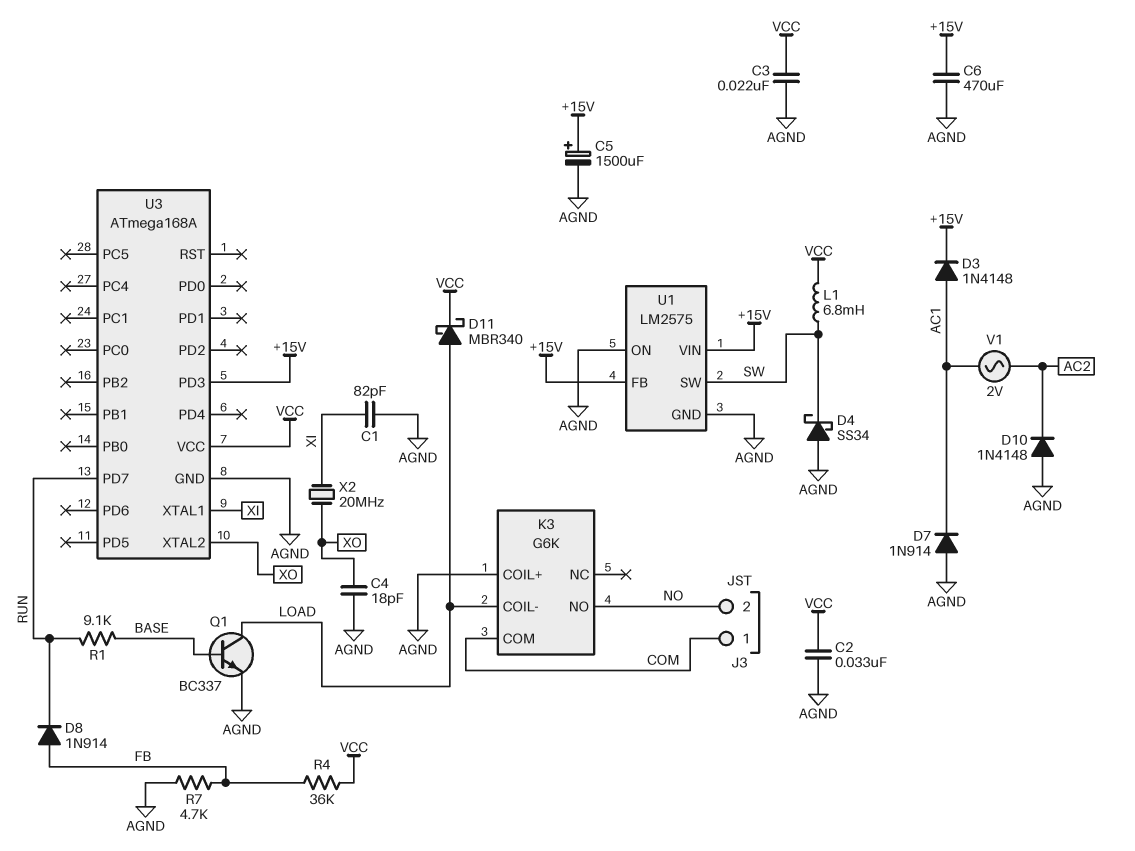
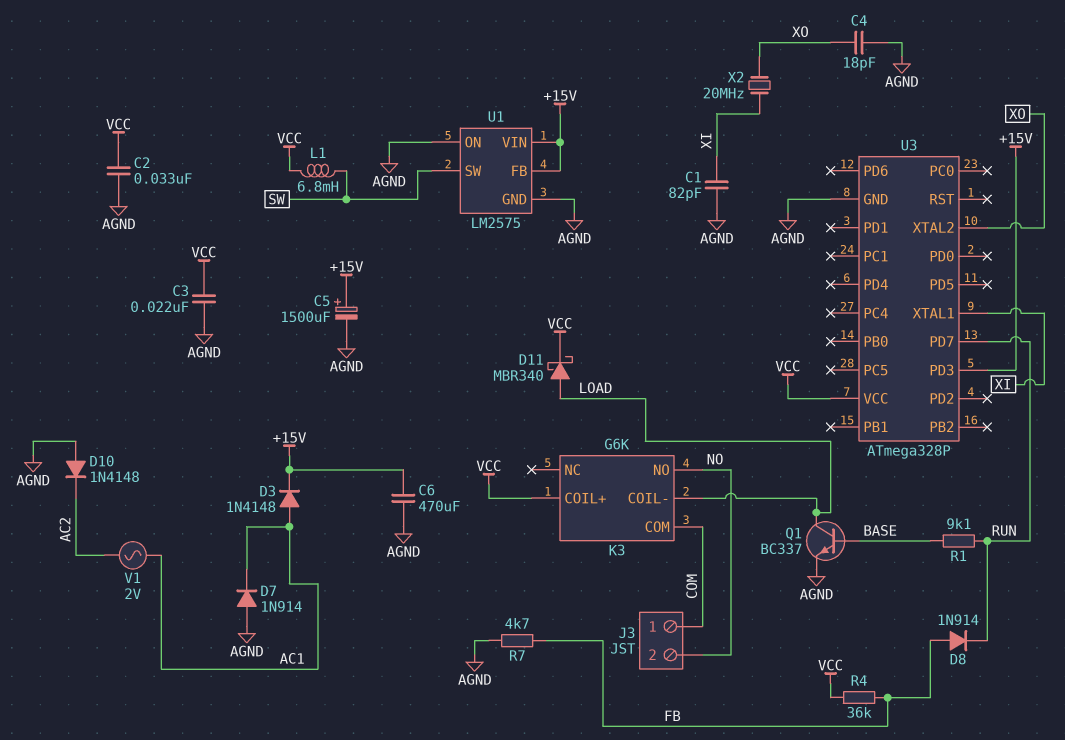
D4: schottky SS34 (A AGND, K SW) -> none
K3 pin COIL+: AGND -> VCC
U3: ATmega168A -> ATmega328P

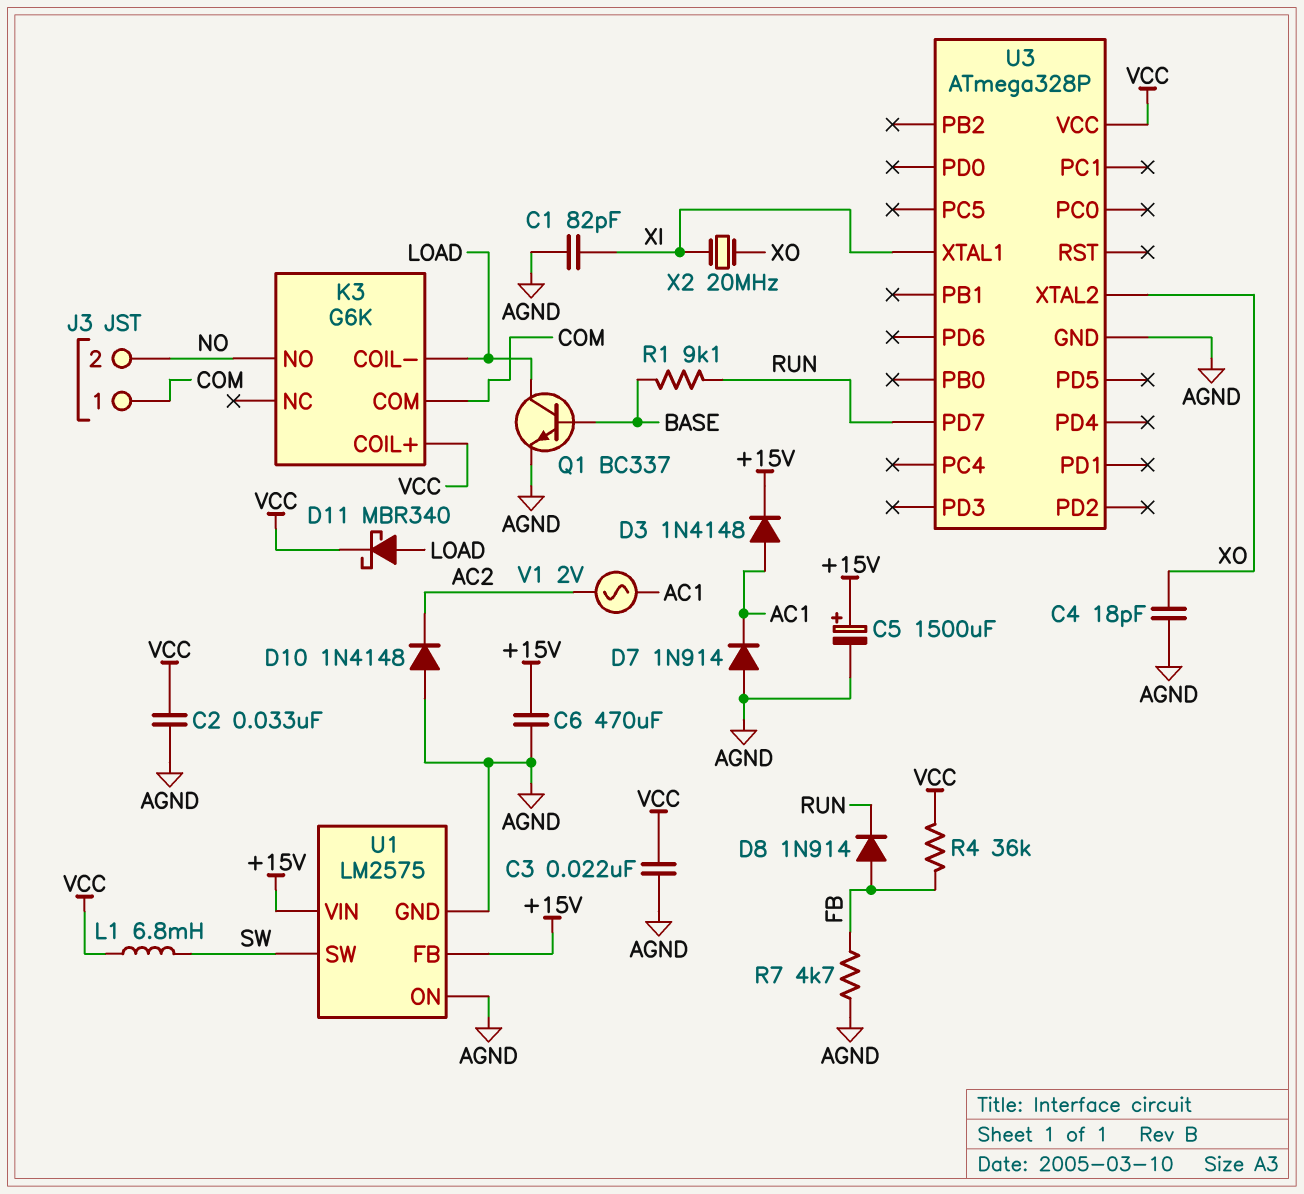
U3 pin PD3: +15V -> none

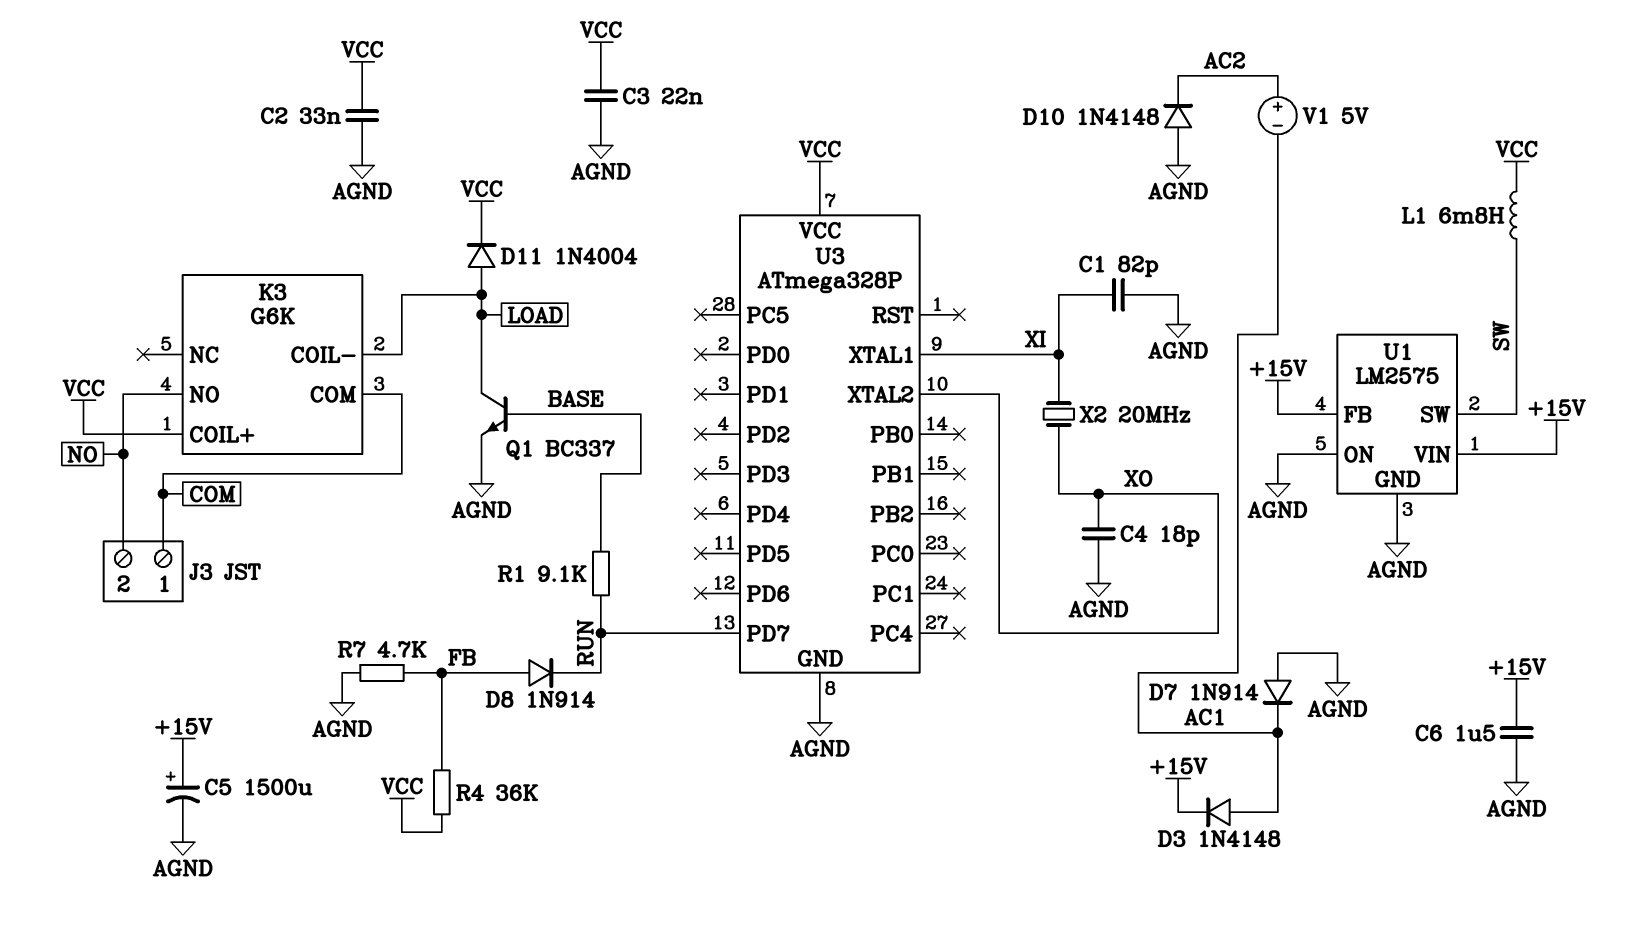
C6: 470uF (+15V, AGND) -> 1.5uF (+15V, AGND)
D11: schottky MBR340 (A LOAD, K VCC) -> diode 1N4004 (A LOAD, K VCC)
V1: AC 2V (AC1, AC2) -> 5V (plus AC2, minus AC1)

